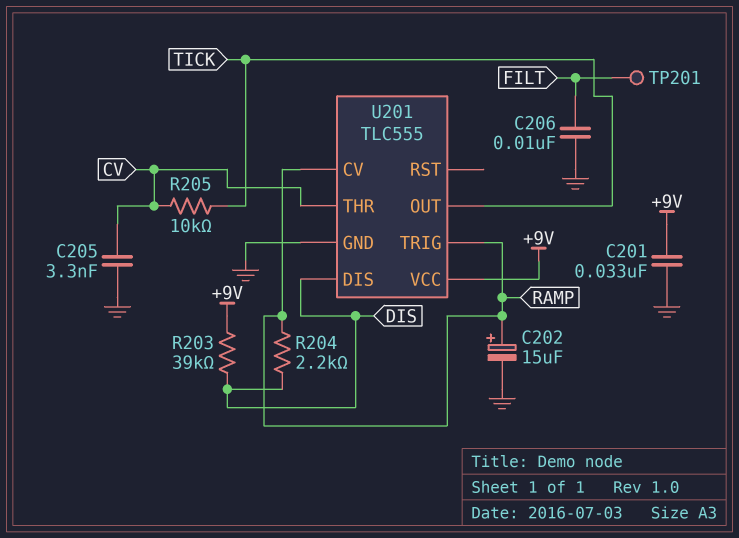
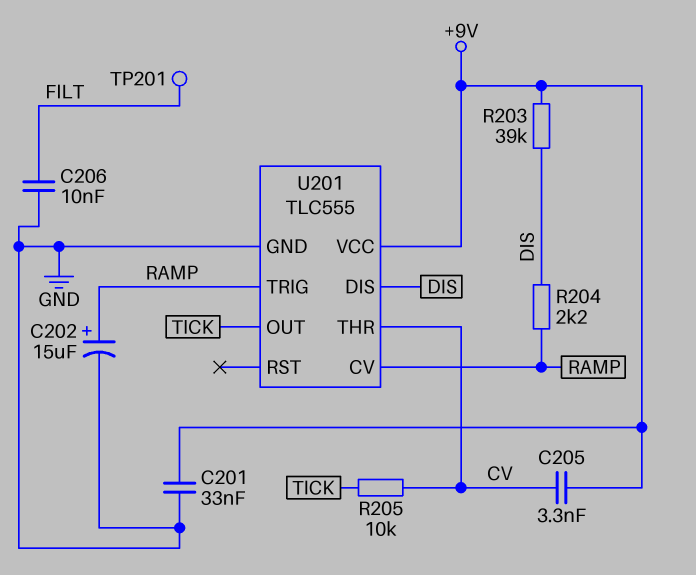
C205: 3.3nF (CV, GND) -> 3.3nF (+9V, CV)

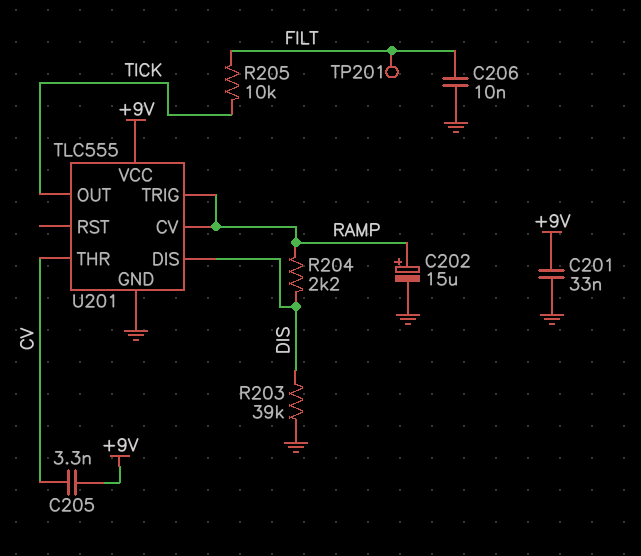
R203: 39k (+9V, DIS) -> 39k (DIS, GND)
R205: 10k (CV, TICK) -> 10k (FILT, TICK)

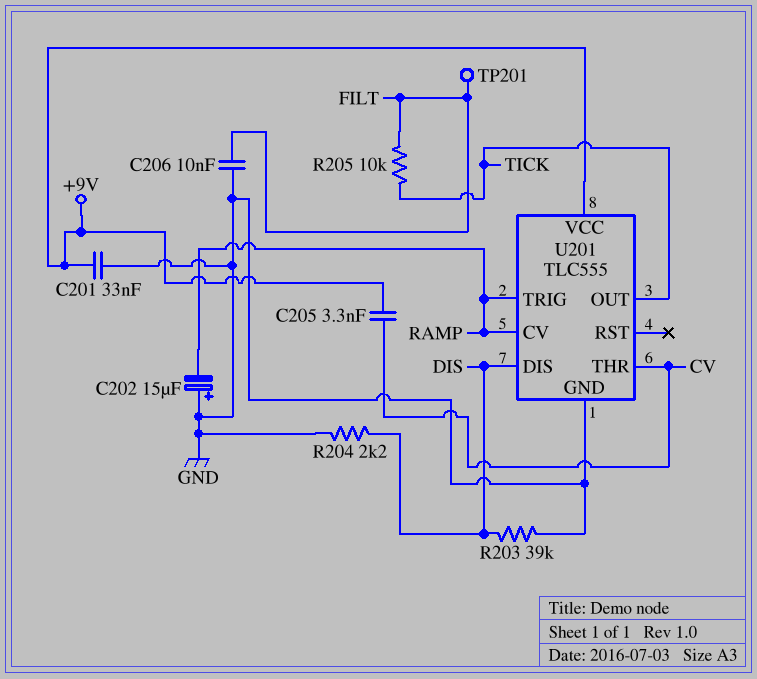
C202: 15uF (plus RAMP, minus GND) -> 15uF (plus GND, minus RAMP)
R204: 2.2k (DIS, RAMP) -> 2.2k (DIS, GND)

